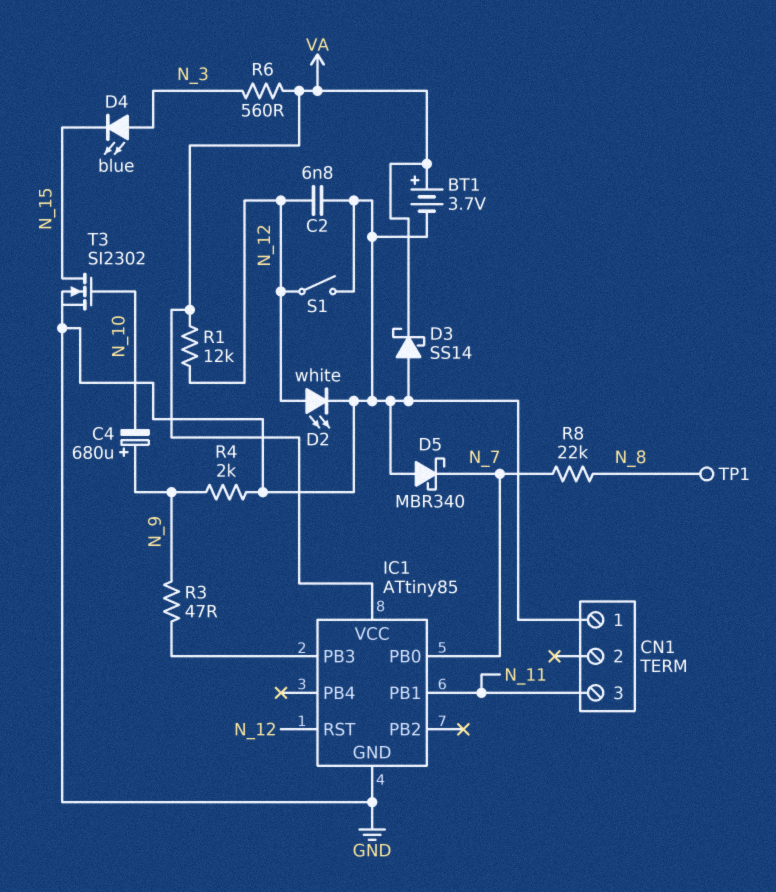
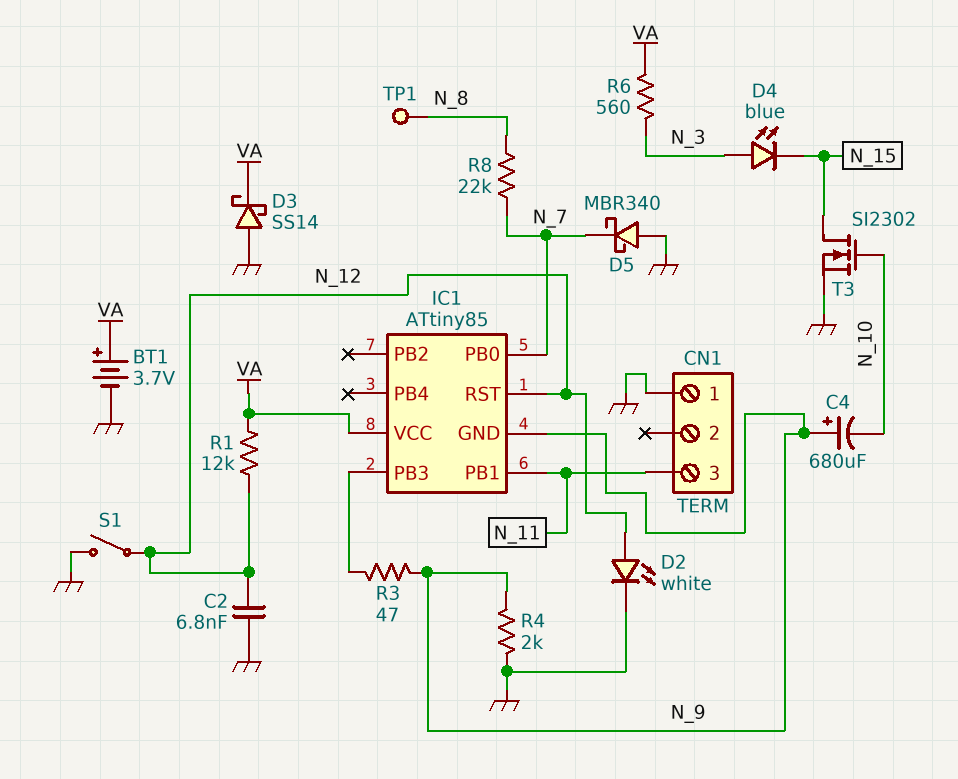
IC1 pin GND: GND -> N_9

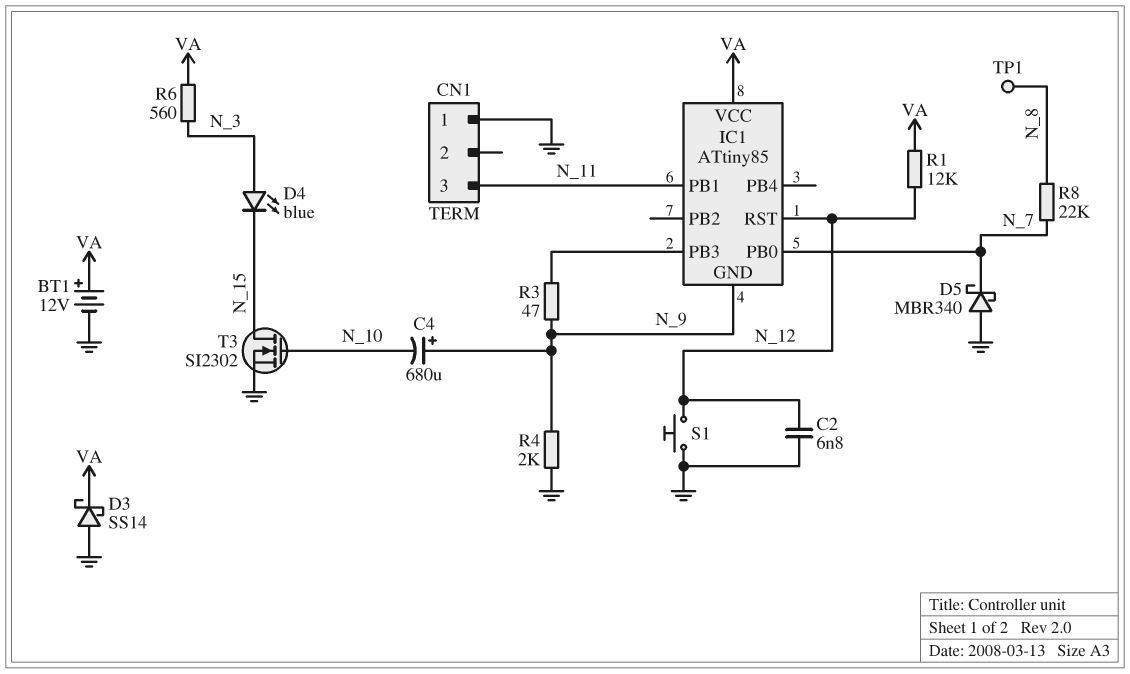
BT1: 3.7V (plus VA, minus GND) -> 12V (plus VA, minus GND)
D2: LED white (A N_12, K GND) -> none
S1: switch (GND, N_12) -> button (GND, N_12)

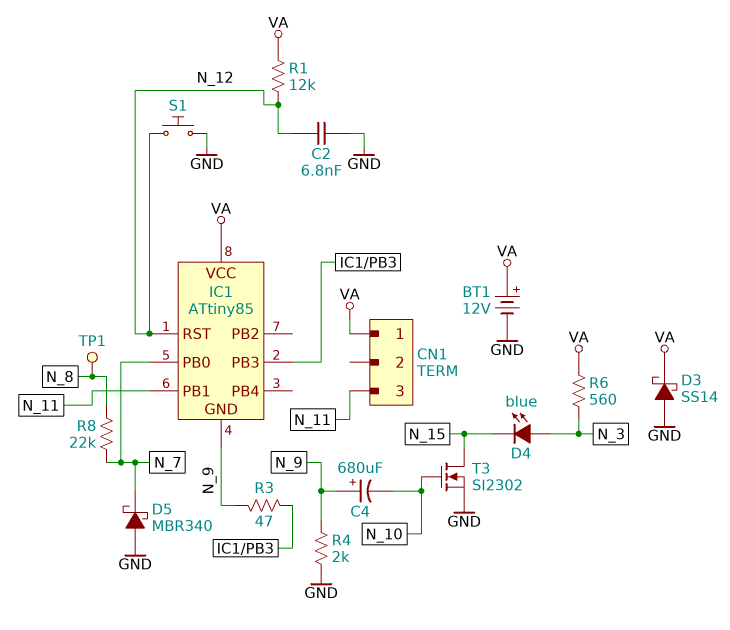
CN1 pin 1: GND -> VA

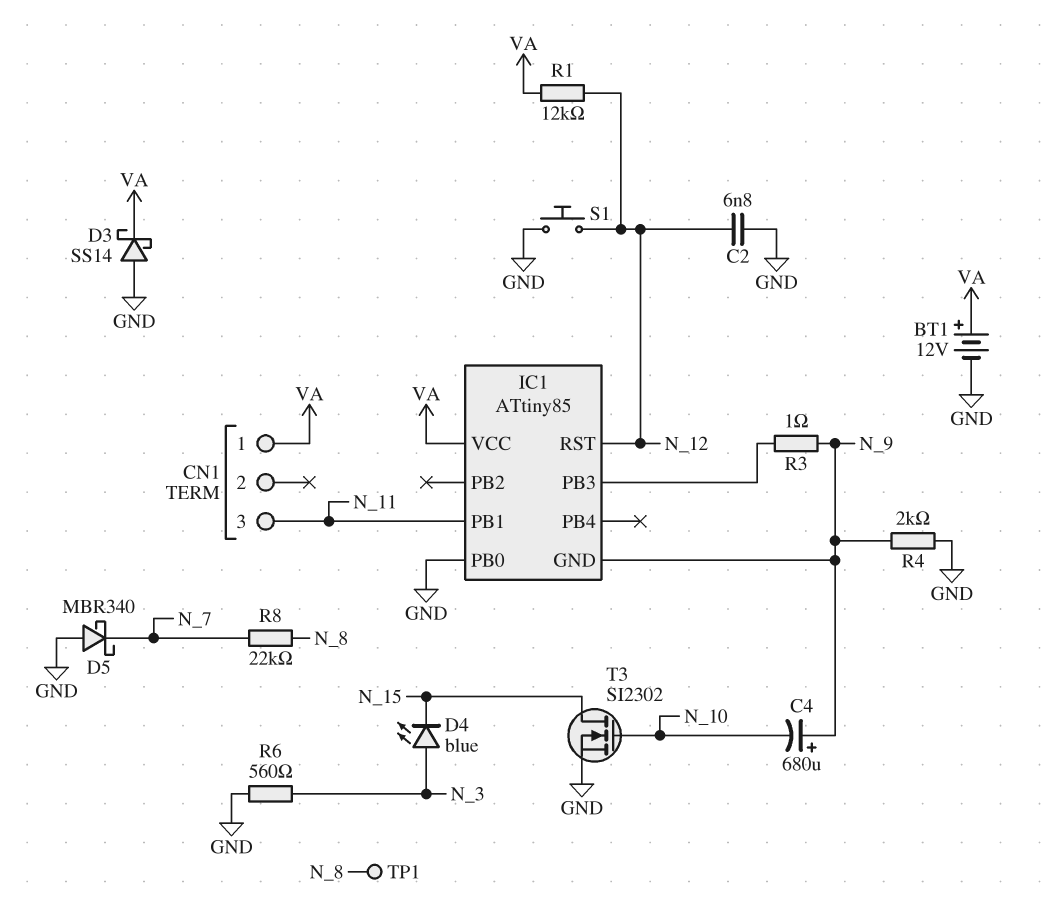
IC1 pin PB0: N_7 -> GND
R3: 47 (IC1/PB3, N_9) -> 1 (IC1/PB3, N_9)
R6: 560 (N_3, VA) -> 560 (GND, N_3)

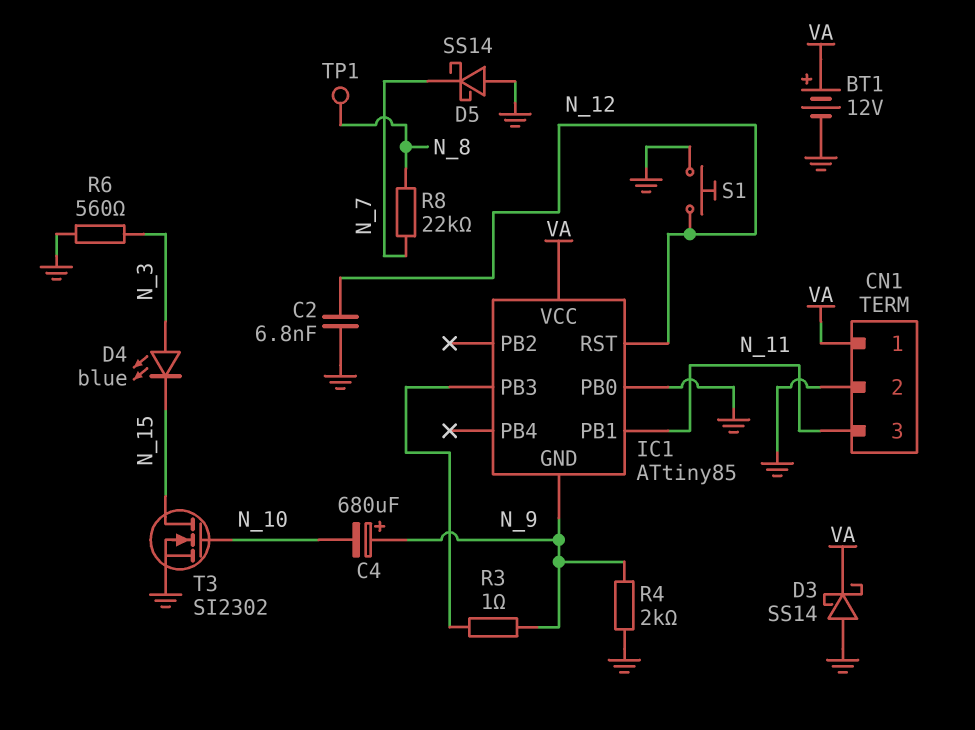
CN1 pin 2: none -> GND
D5: schottky MBR340 (A GND, K N_7) -> schottky SS14 (A GND, K N_7)
R1: 12k (N_12, VA) -> none

